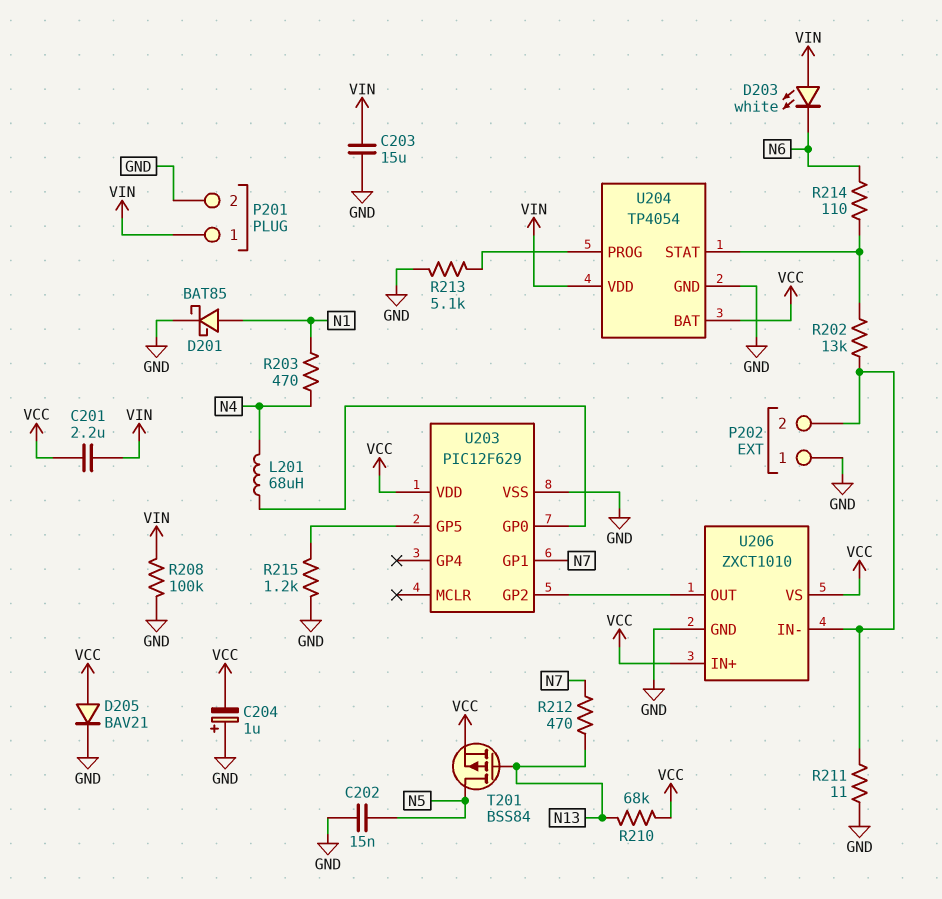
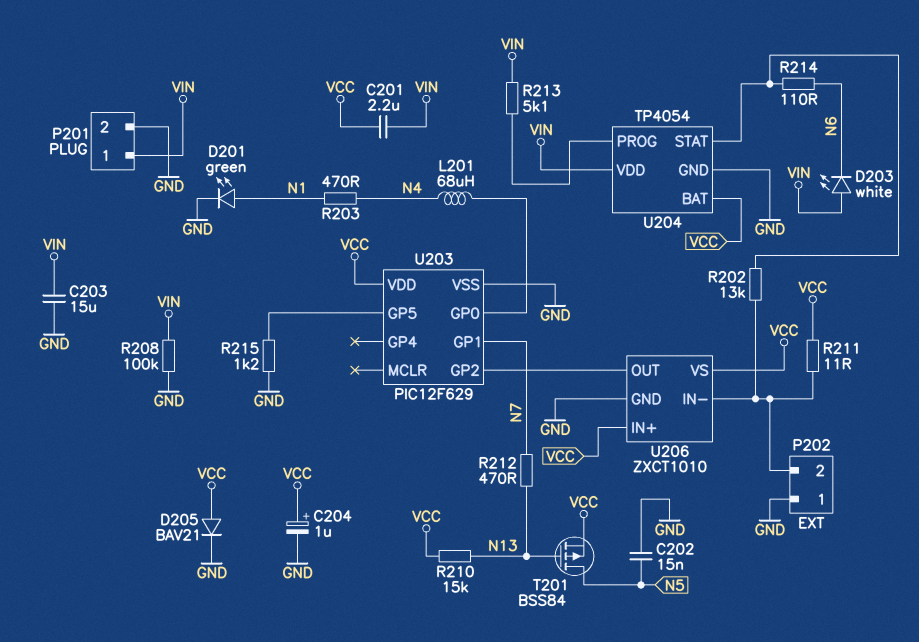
C204: 1uF (plus GND, minus VCC) -> 1uF (plus VCC, minus GND)
D201: schottky BAT85 (A N1, K GND) -> LED green (A N1, K GND)
R210: 68k (N13, VCC) -> 15k (N13, VCC)
R211: 11 (GND, P202/2) -> 11 (P202/2, VCC)
R213: 5.1k (GND, U204/PROG) -> 5.1k (U204/PROG, VIN)

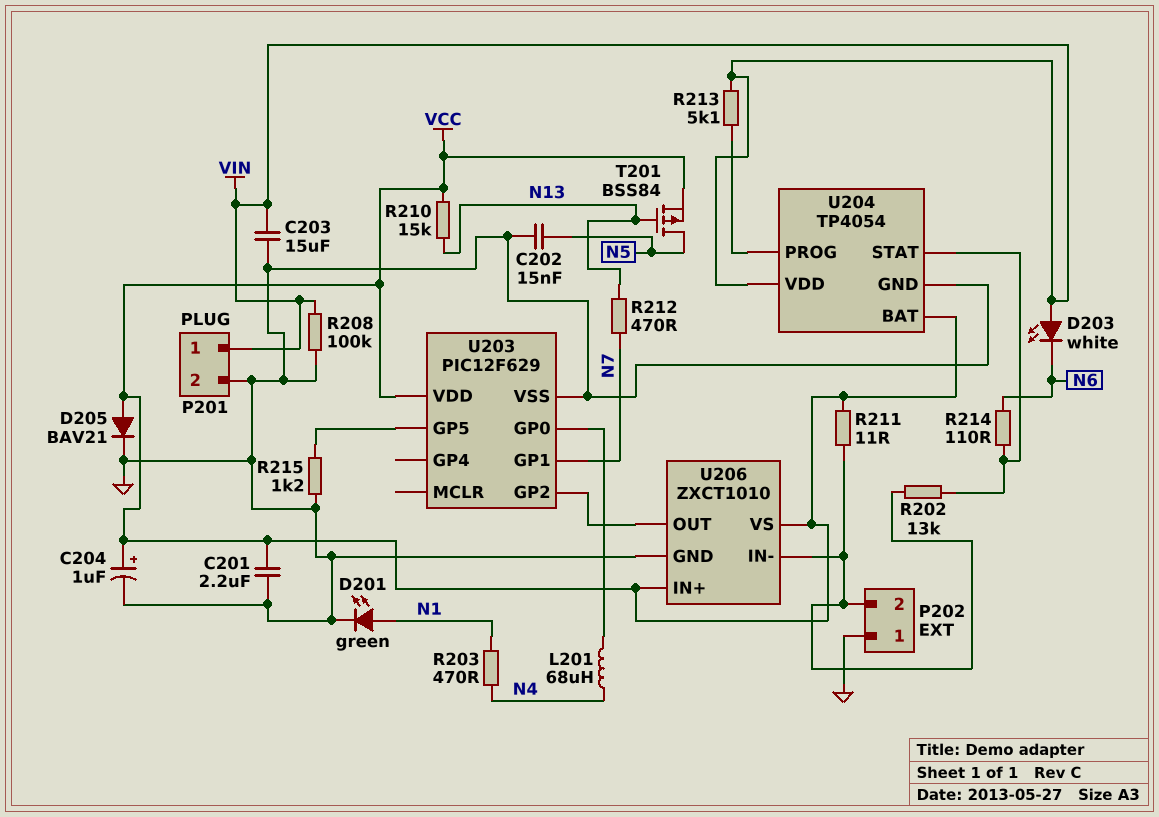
C201: 2.2uF (VCC, VIN) -> 2.2uF (GND, VCC)

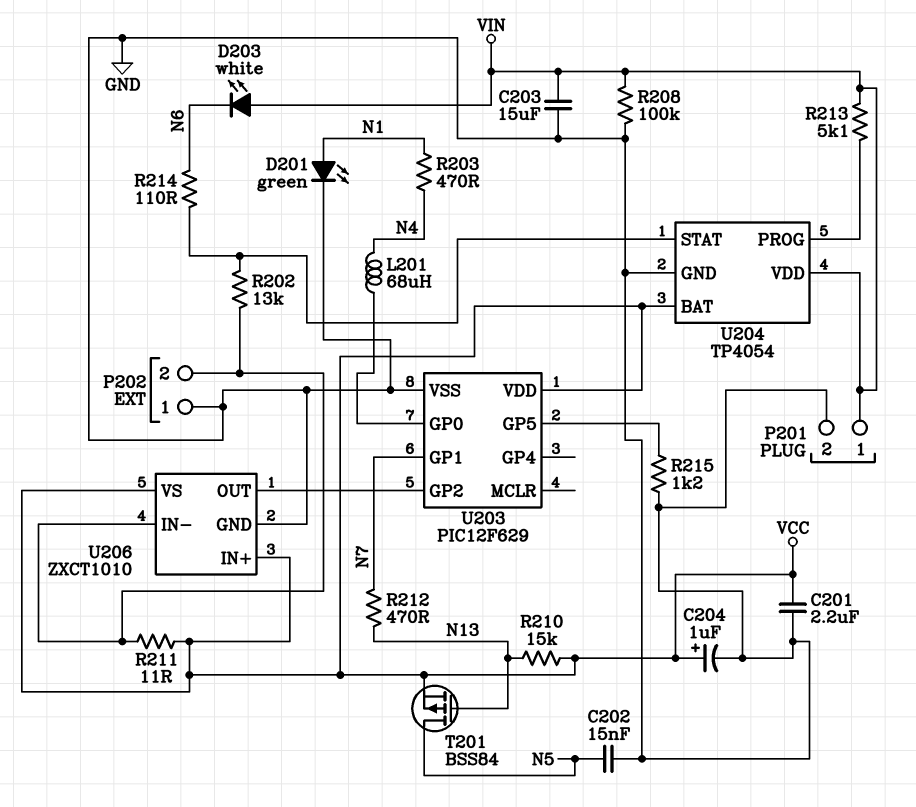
D205: diode BAV21 (A VCC, K GND) -> none

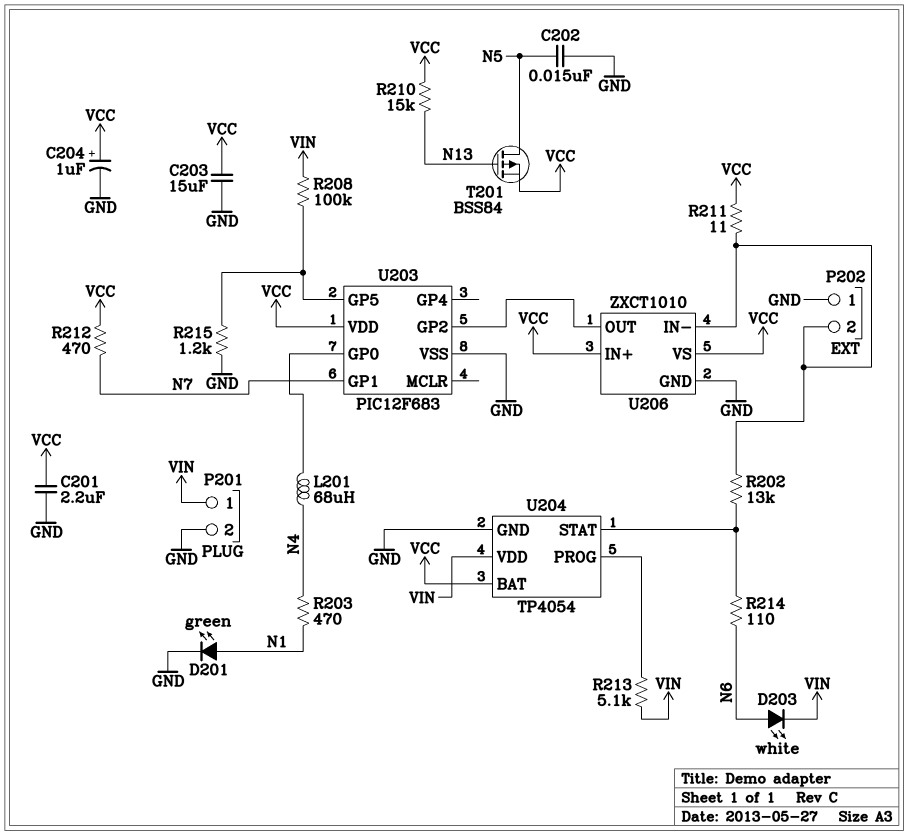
C203: 15uF (GND, VIN) -> 15uF (GND, VCC)
D203: LED white (A VIN, K N6) -> LED white (A N6, K VIN)
R208: 100k (GND, VIN) -> 100k (U203/GP5, VIN)
R212: 470 (N7, N13) -> 470 (N7, VCC)
U203: PIC12F629 -> PIC12F683

